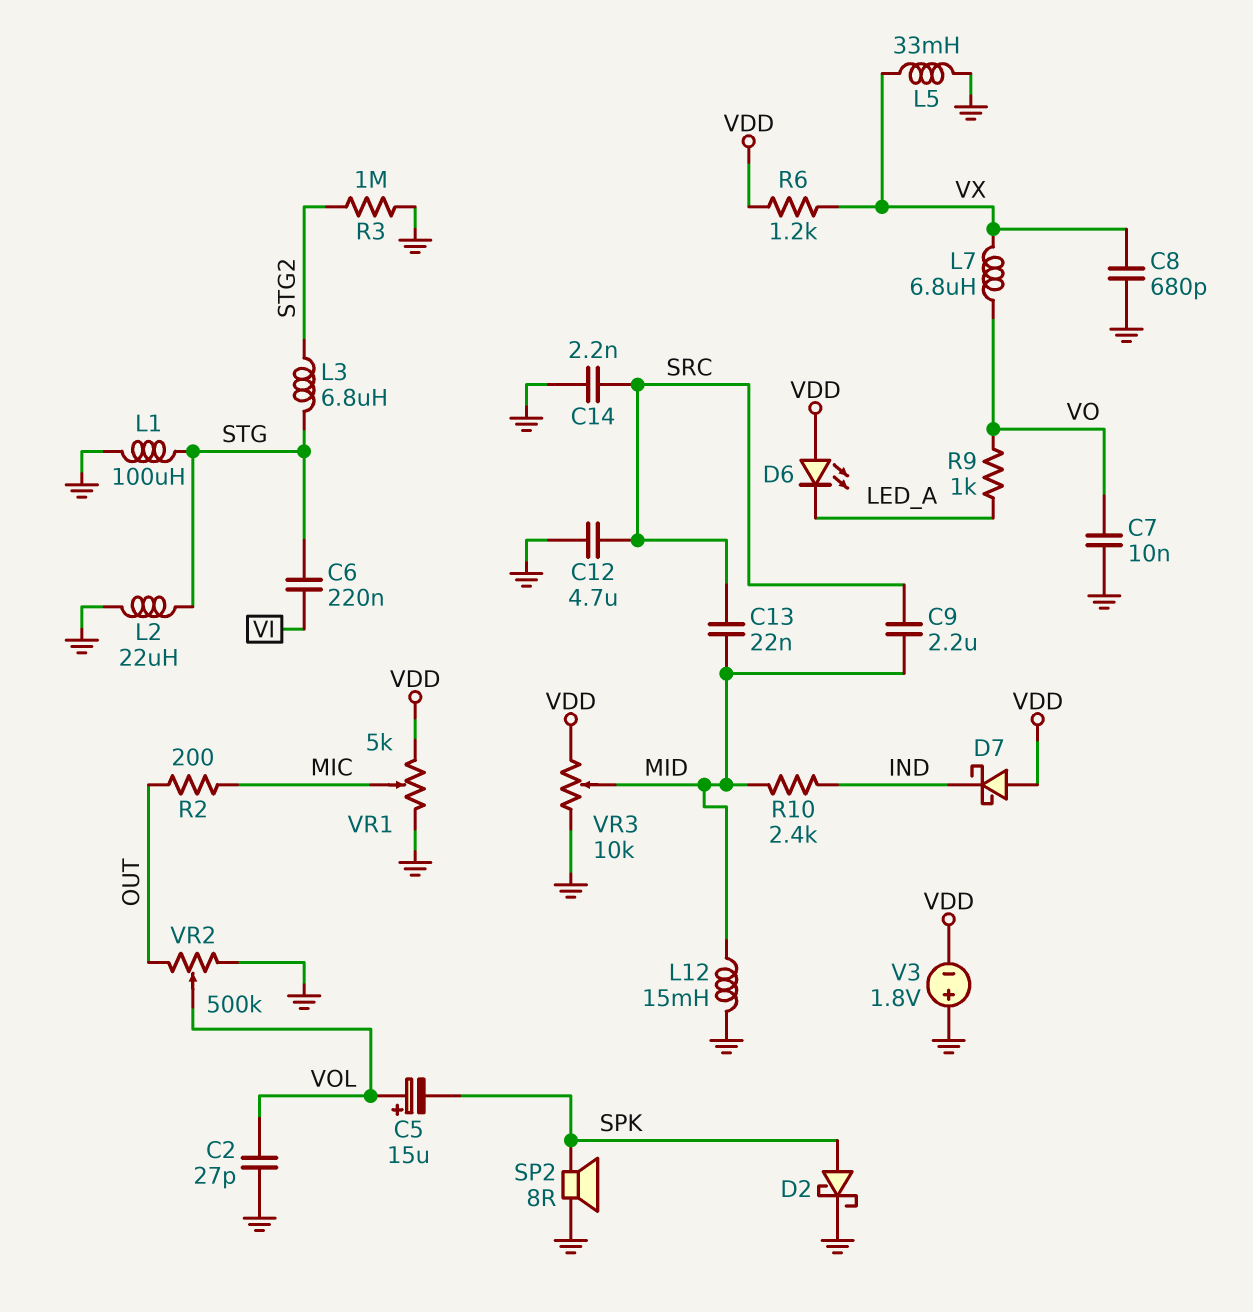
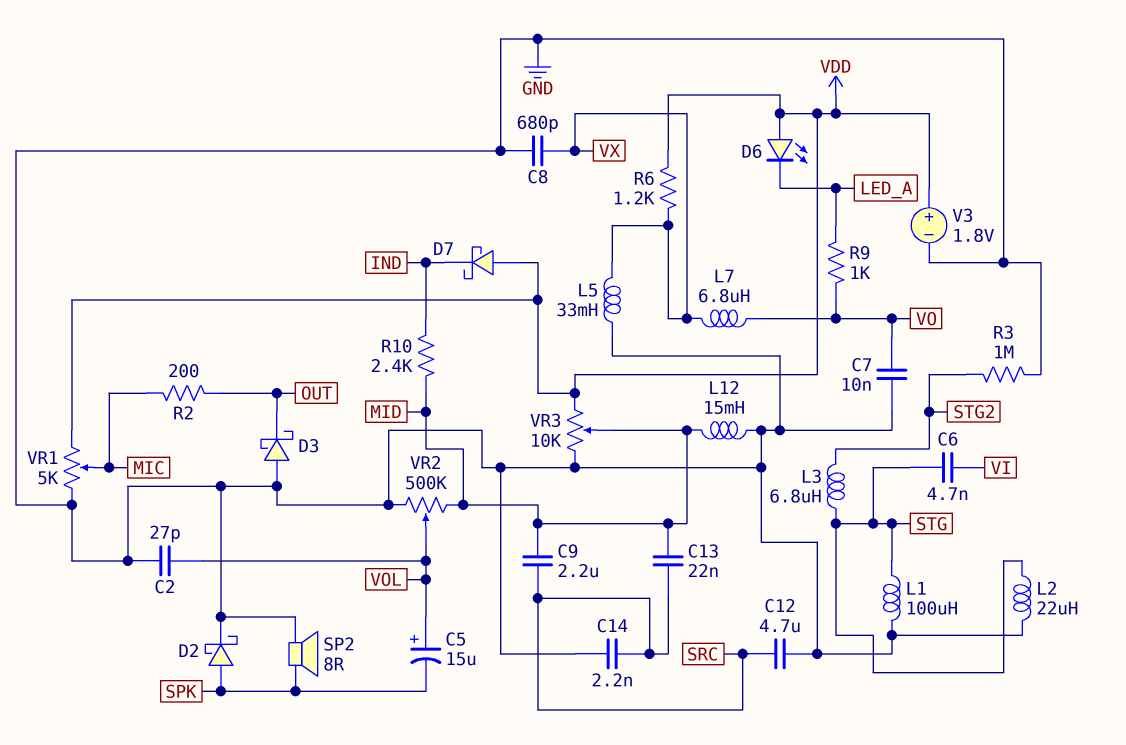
C6: 220nF (STG, VI) -> 4.7nF (STG, VI)
D3: none -> schottky (A GND, K OUT)
V3: 1.8V (plus GND, minus VDD) -> 1.8V (plus VDD, minus GND)
VR2: 500k (GND, OUT, wiper VOL) -> 500k (GND, MID, wiper VOL)

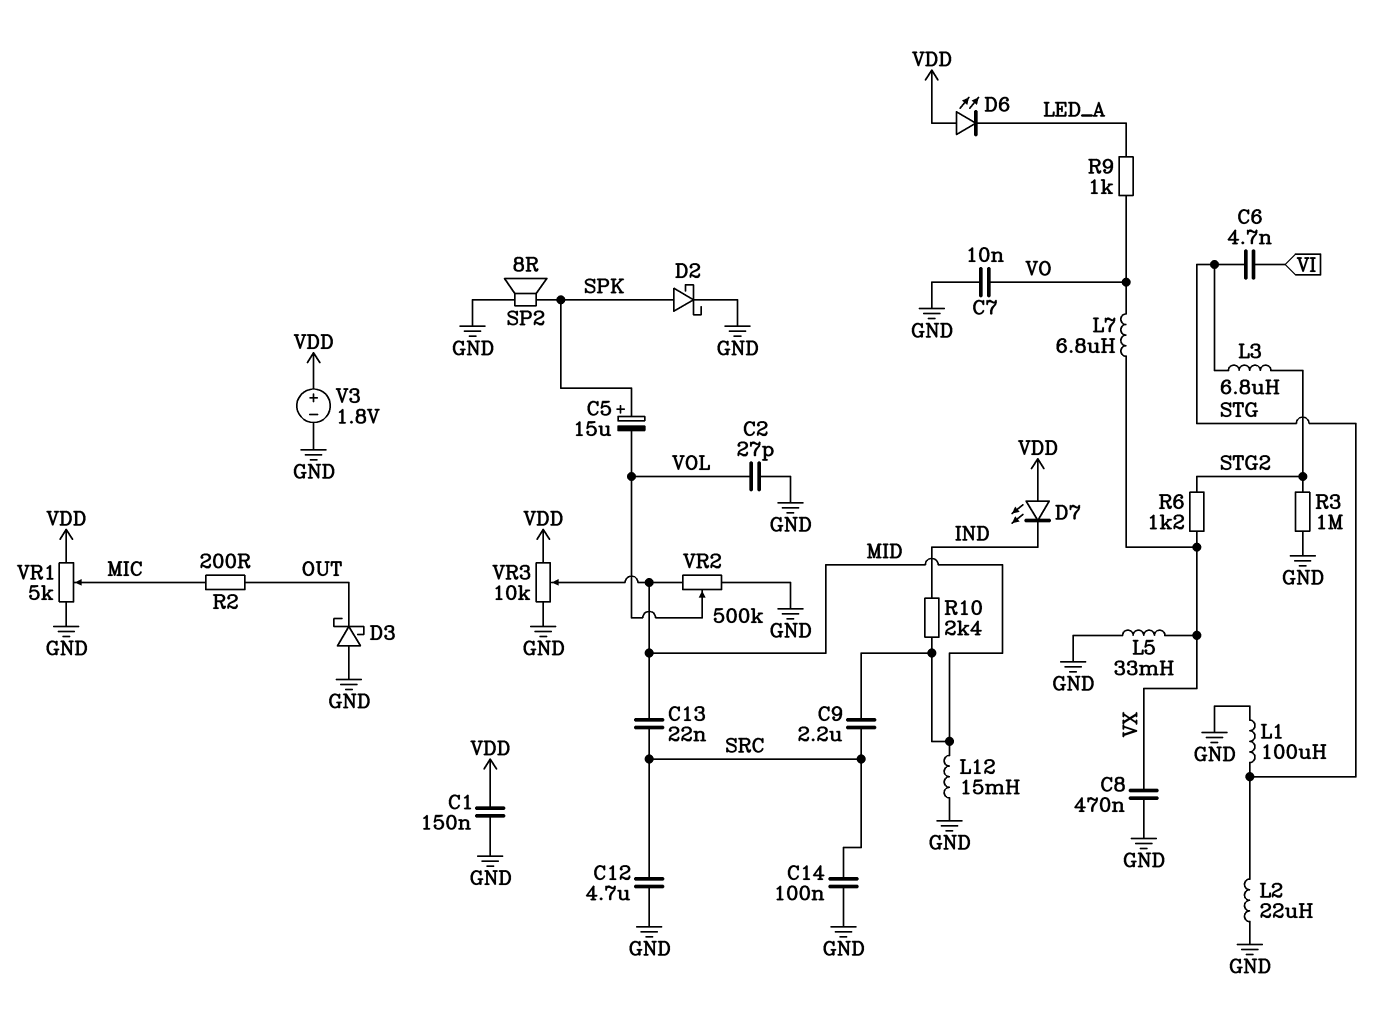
C1: none -> 150nF (GND, VDD)
C5: 15uF (plus VOL, minus SPK) -> 15uF (plus SPK, minus VOL)
C8: 680pF (GND, VX) -> 470nF (GND, VX)
C14: 2.2nF (GND, SRC) -> 100nF (GND, SRC)
D7: schottky (A VDD, K IND) -> LED (A VDD, K IND)
R6: 1.2k (VDD, VX) -> 1.2k (STG2, VX)

